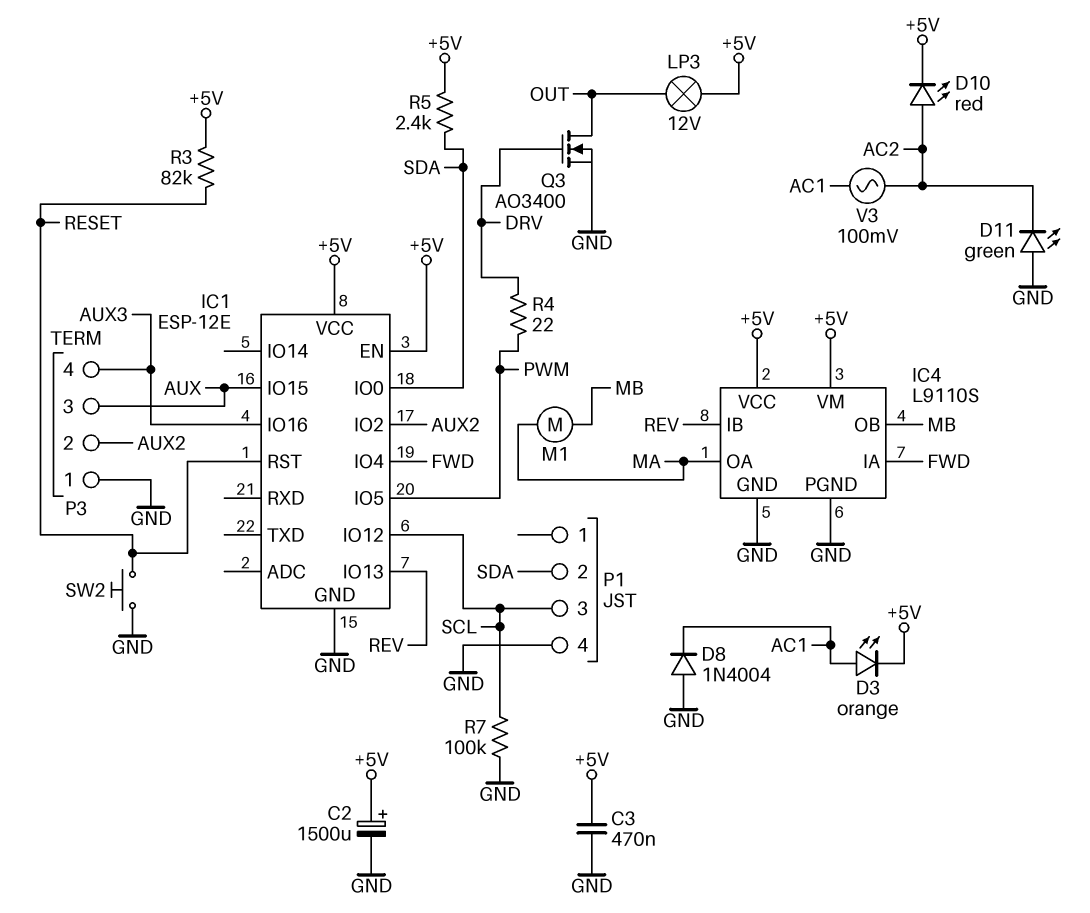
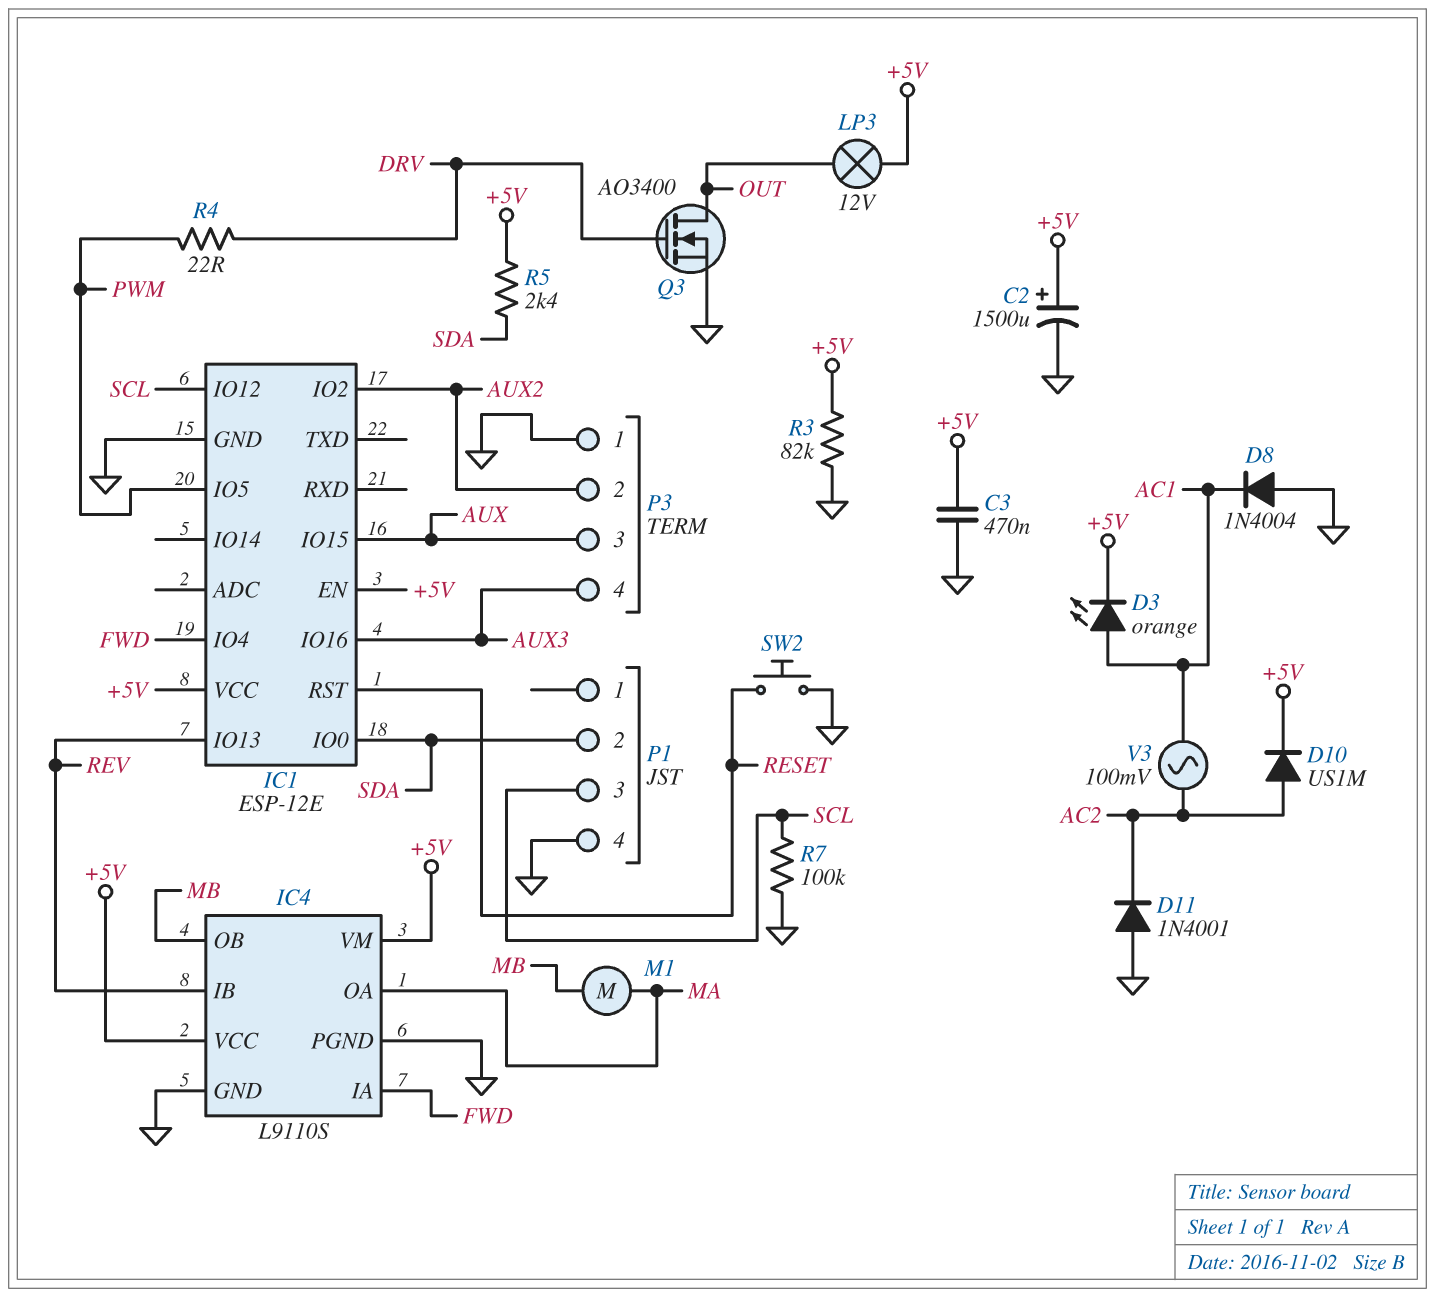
D10: LED red (A AC2, K +5V) -> diode US1M (A AC2, K +5V)
D11: LED green (A GND, K AC2) -> diode 1N4001 (A GND, K AC2)
R3: 82k (+5V, RESET) -> 82k (+5V, GND)

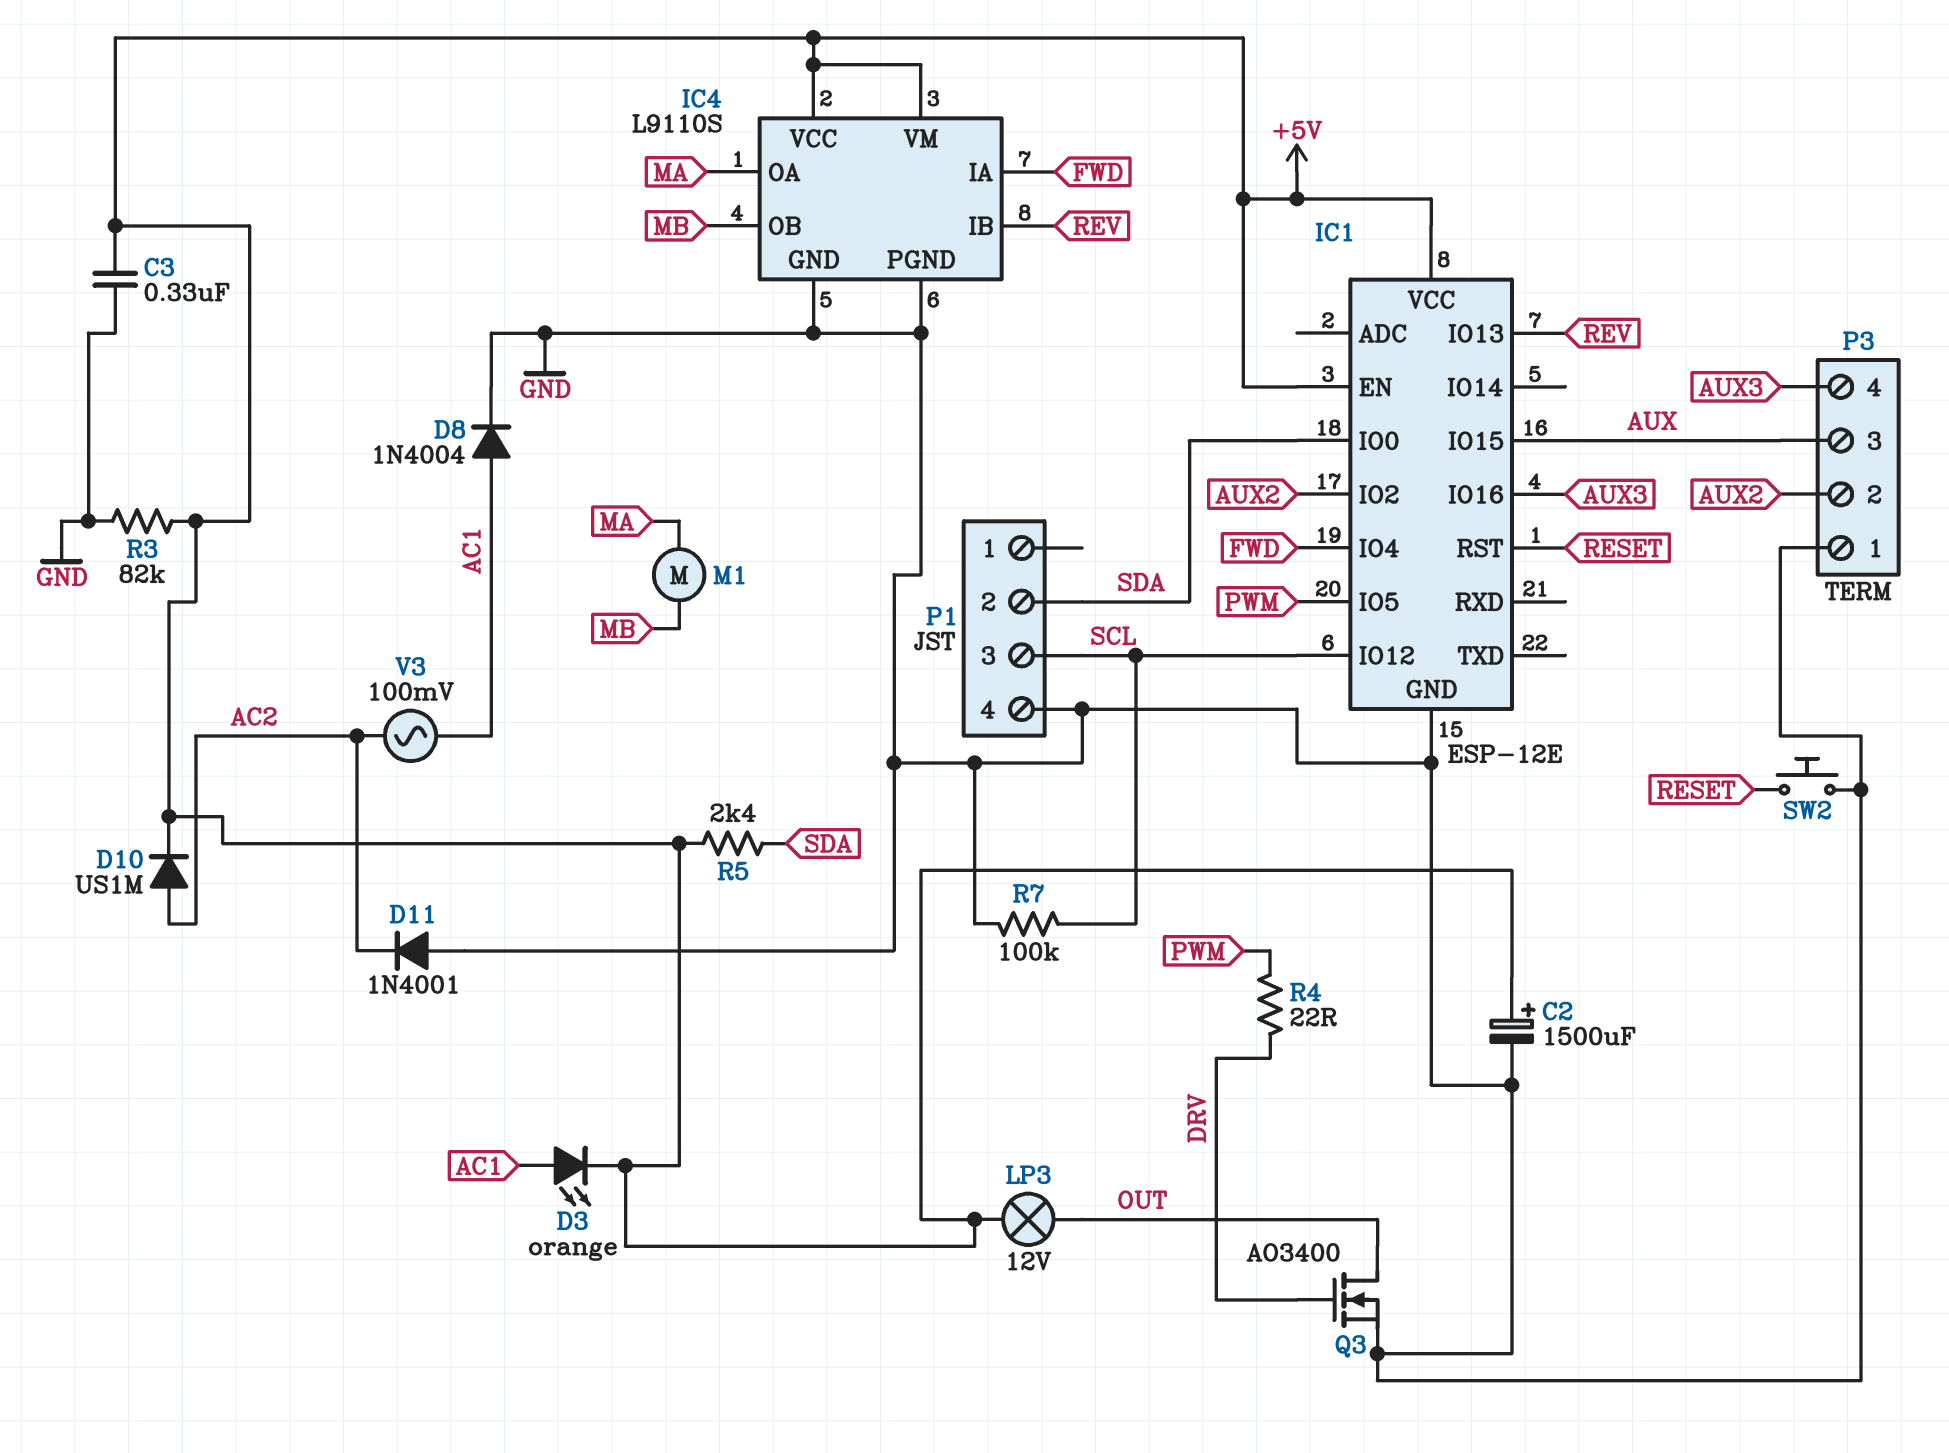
C3: 470nF (+5V, GND) -> 330nF (+5V, GND)
D8: diode 1N4004 (A GND, K AC1) -> diode 1N4004 (A AC1, K GND)

